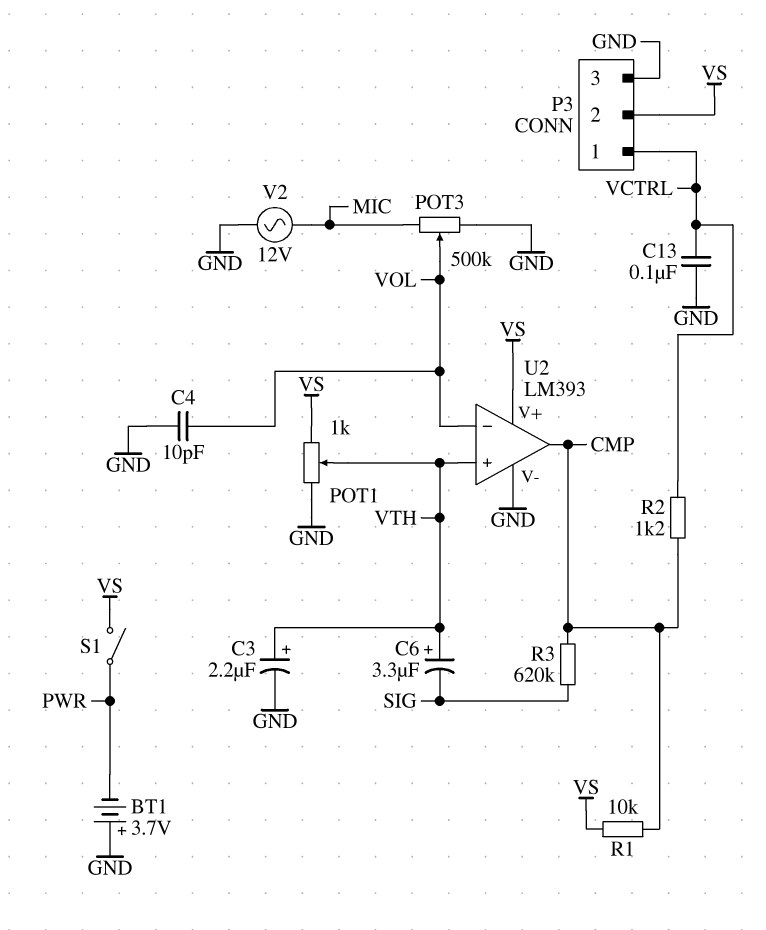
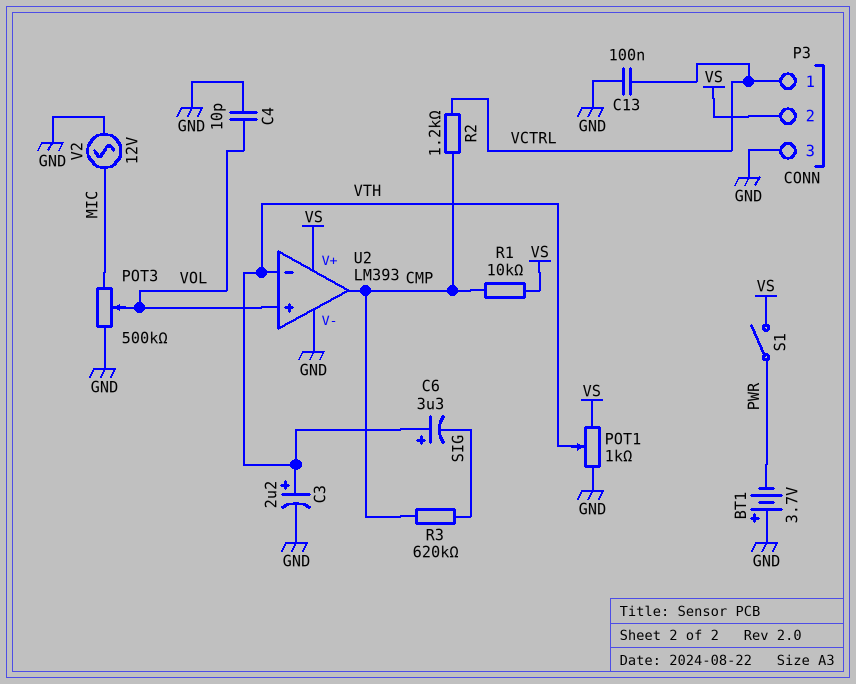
U2 pin in+: VTH -> VOL
U2 pin in-: VOL -> VTH

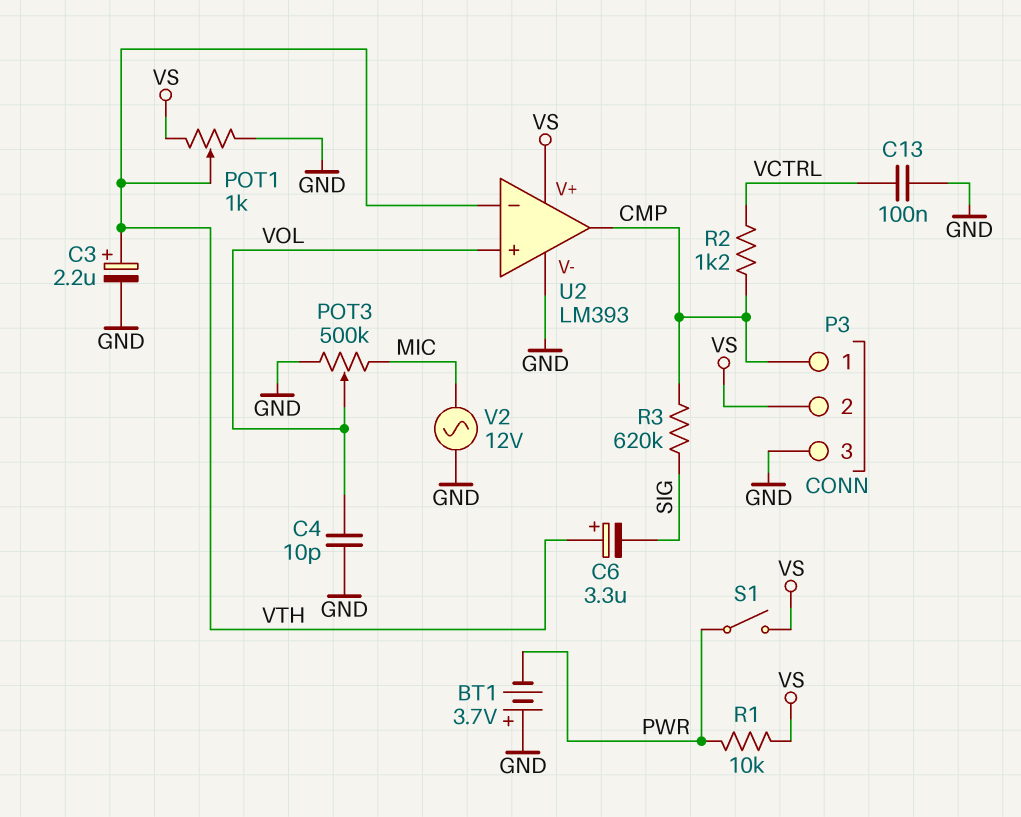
P3 pin 1: VCTRL -> CMP
R1: 10k (CMP, VS) -> 10k (PWR, VS)

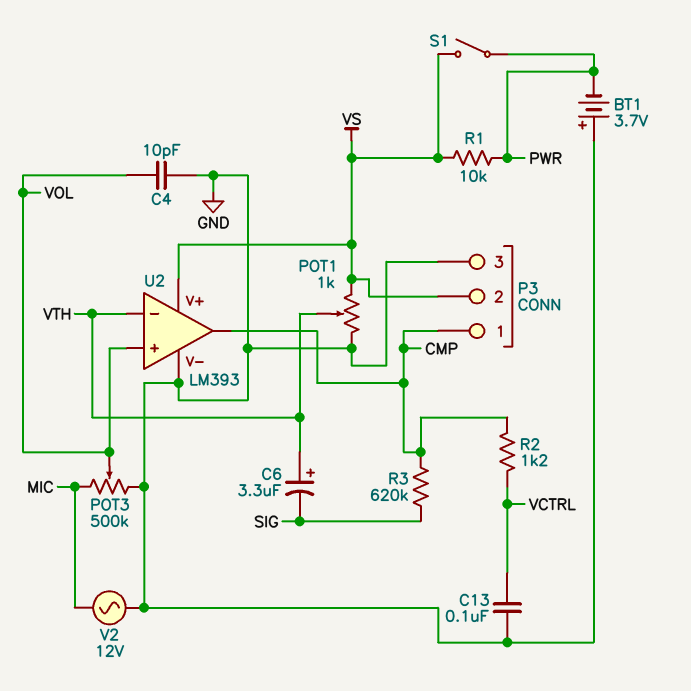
C3: 2.2uF (plus VTH, minus GND) -> none

